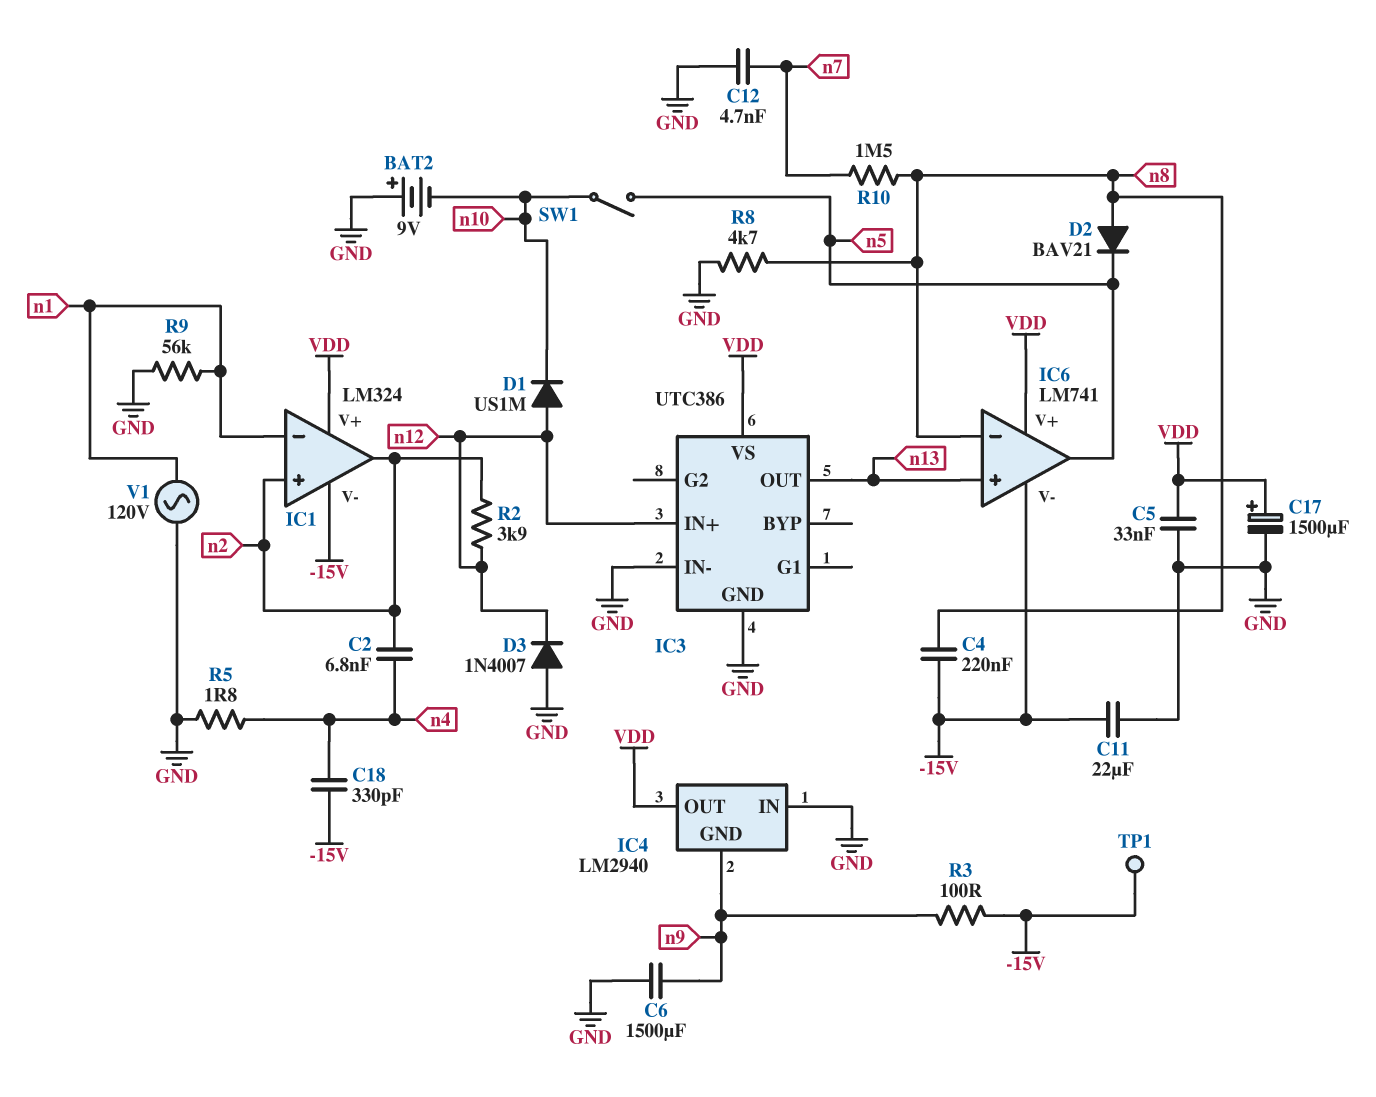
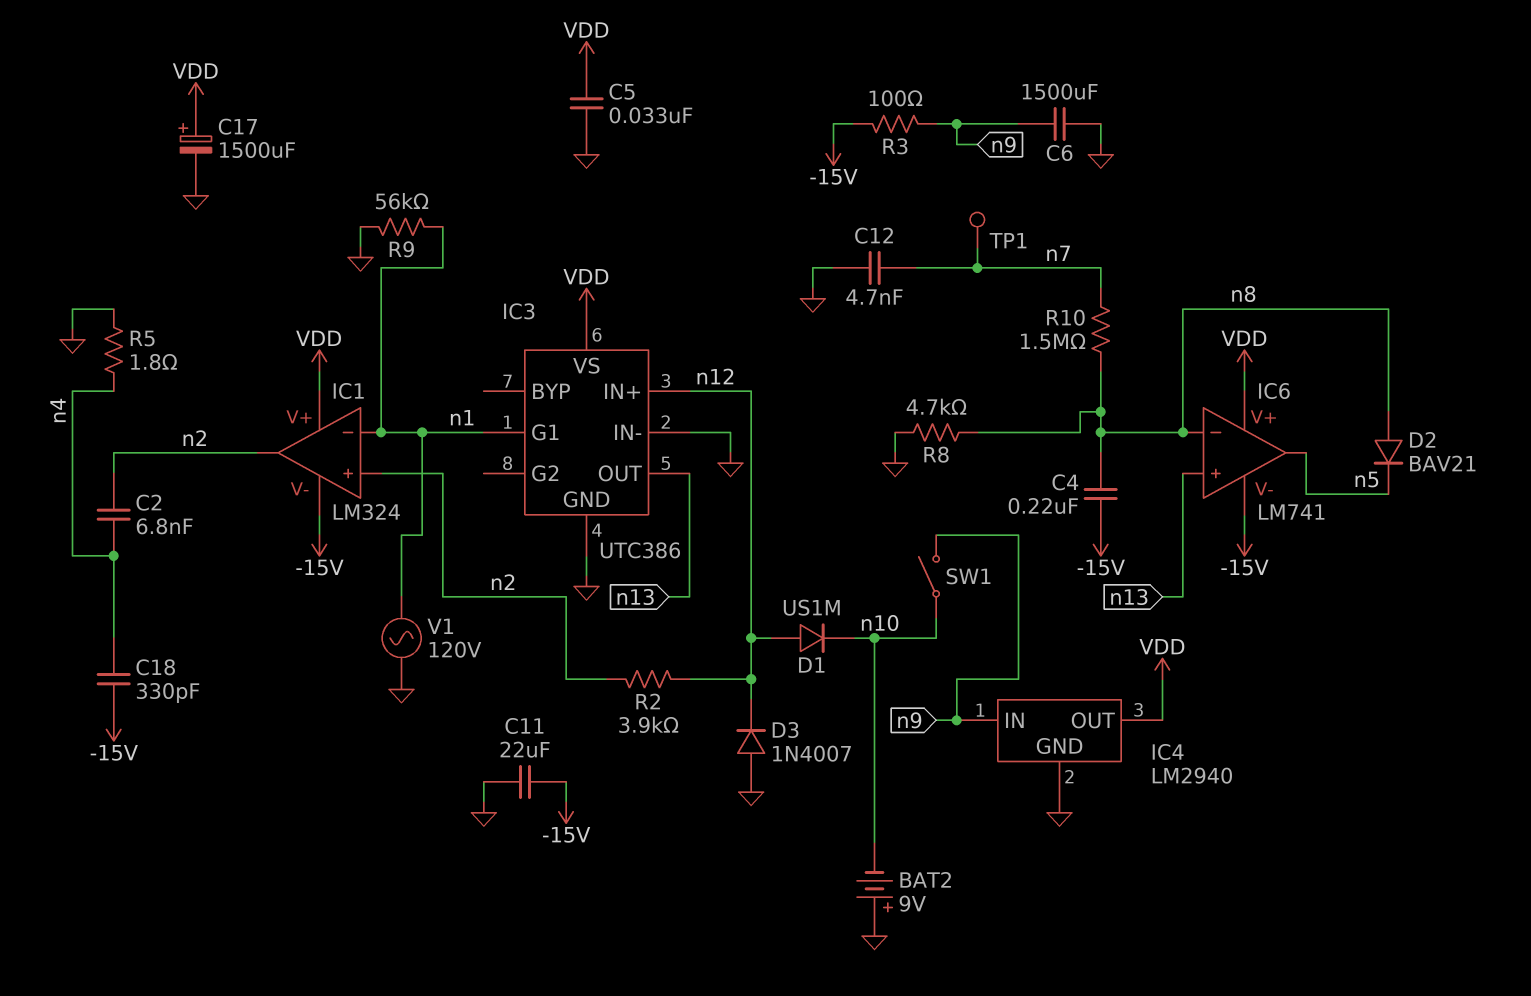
IC3 pin G1: none -> n1
IC4 pin GND: n9 -> GND
IC4 pin IN: GND -> n9
SW1: switch (n5, n10) -> switch (n9, n10)
TP1: test point (-15V) -> test point (n7)

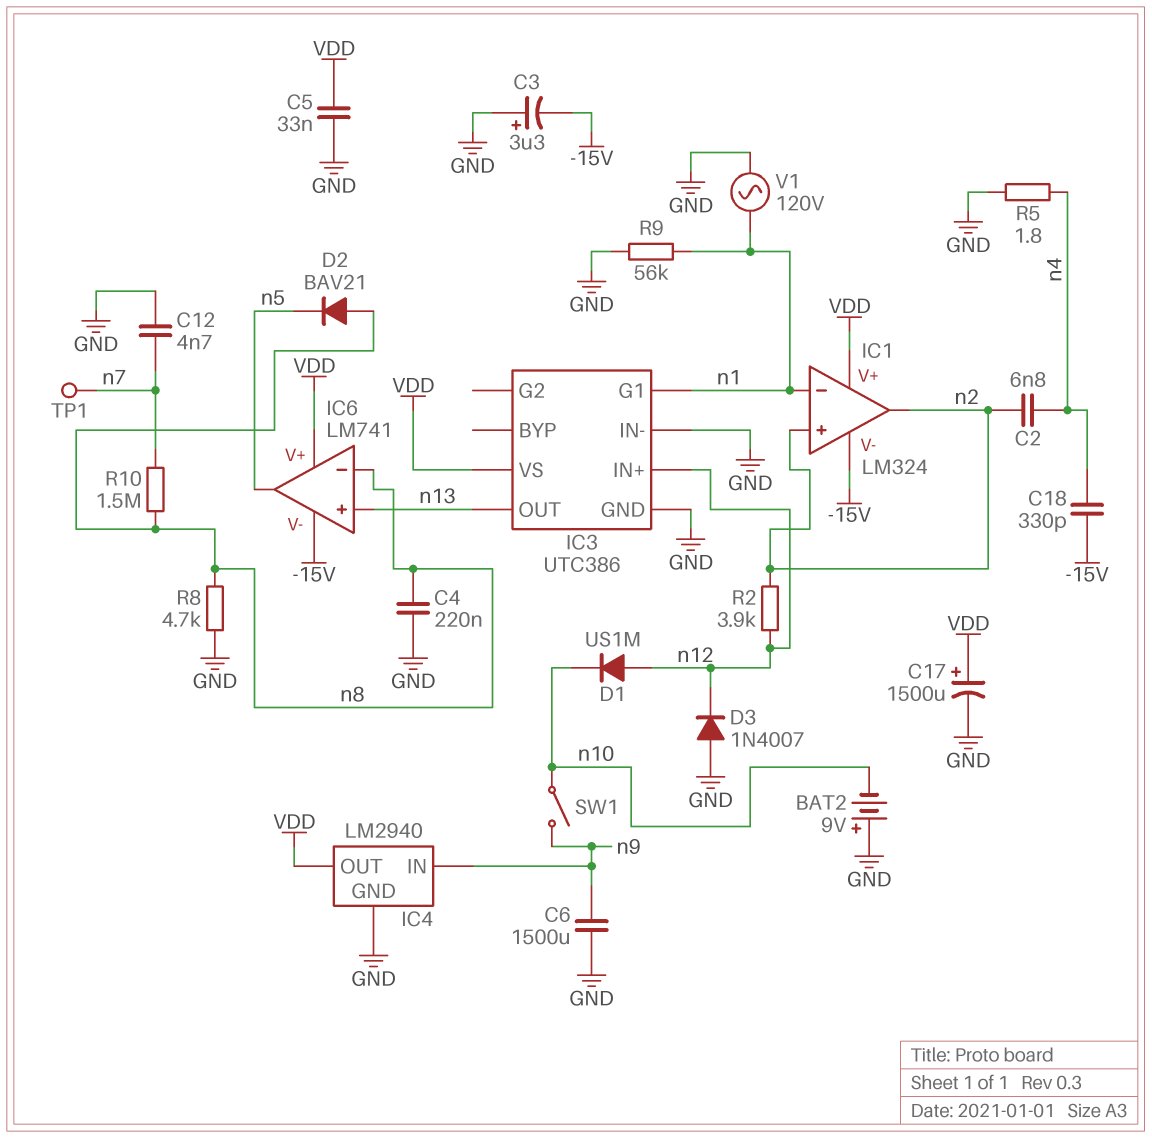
C3: none -> 3.3uF (plus GND, minus -15V)
C4: 220nF (-15V, n8) -> 220nF (GND, n8)
C11: 22uF (-15V, GND) -> none
R3: 100 (-15V, n9) -> none

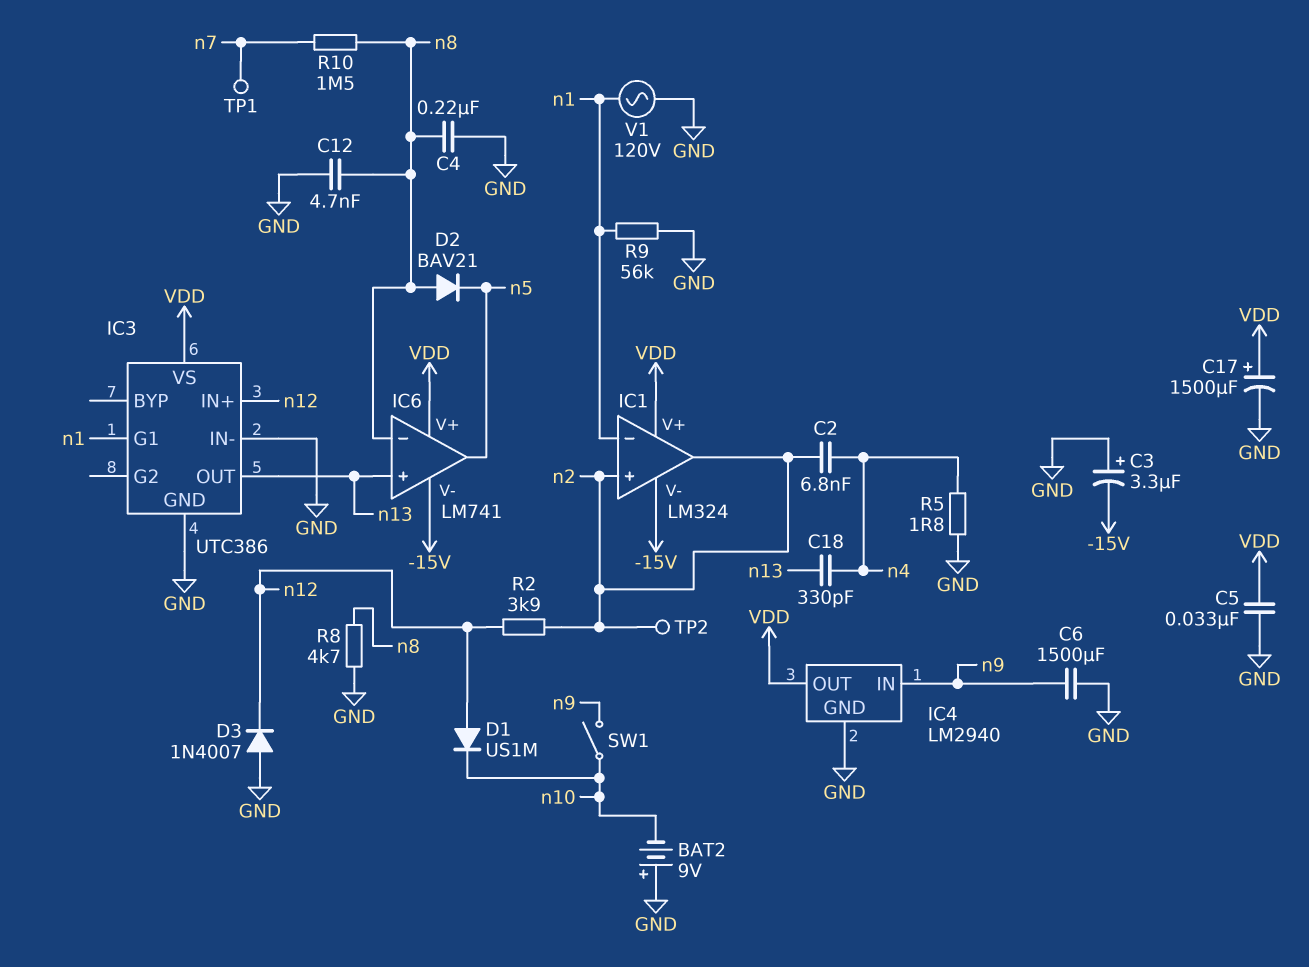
C12: 4.7nF (GND, n7) -> 4.7nF (GND, n8)
C18: 330pF (-15V, n4) -> 330pF (n4, n13)
TP2: none -> test point (n2)

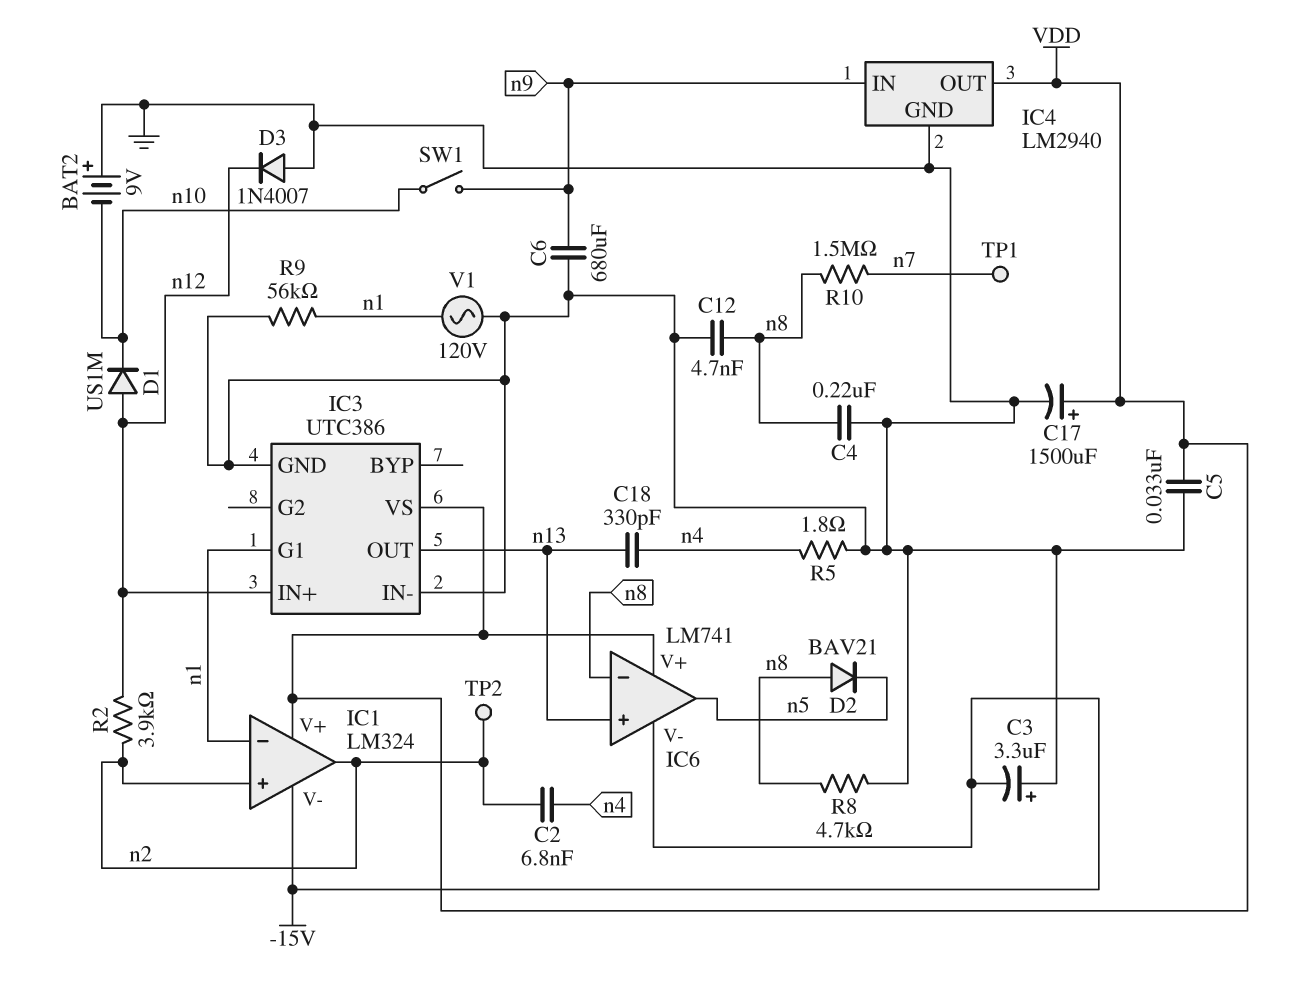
C6: 1500uF (GND, n9) -> 680uF (GND, n9)

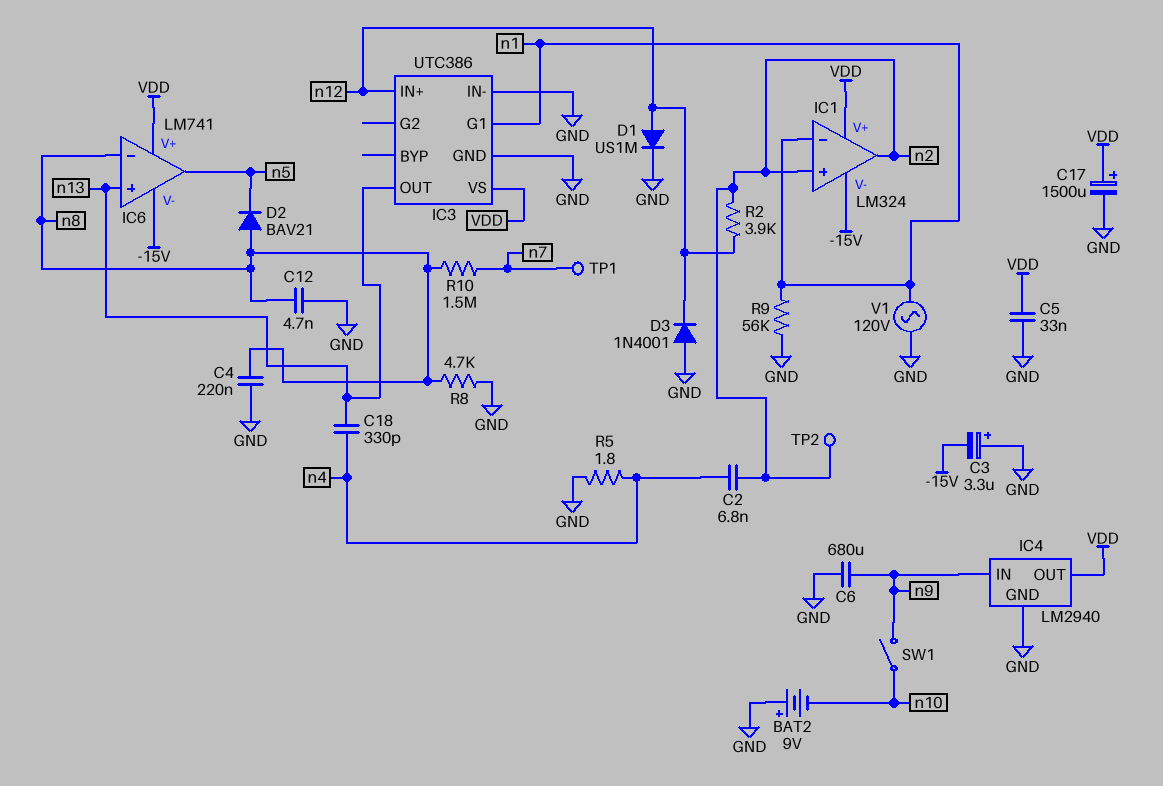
D1: diode US1M (A n12, K n10) -> diode US1M (A n12, K GND)
D3: diode 1N4007 (A GND, K n12) -> diode 1N4001 (A GND, K n12)

